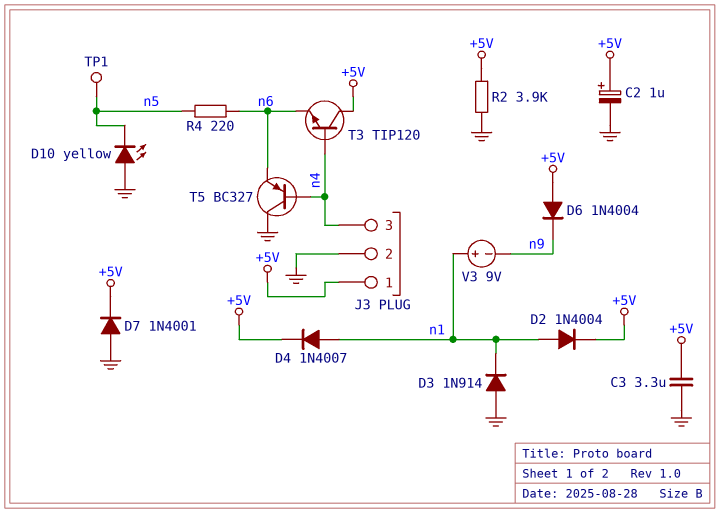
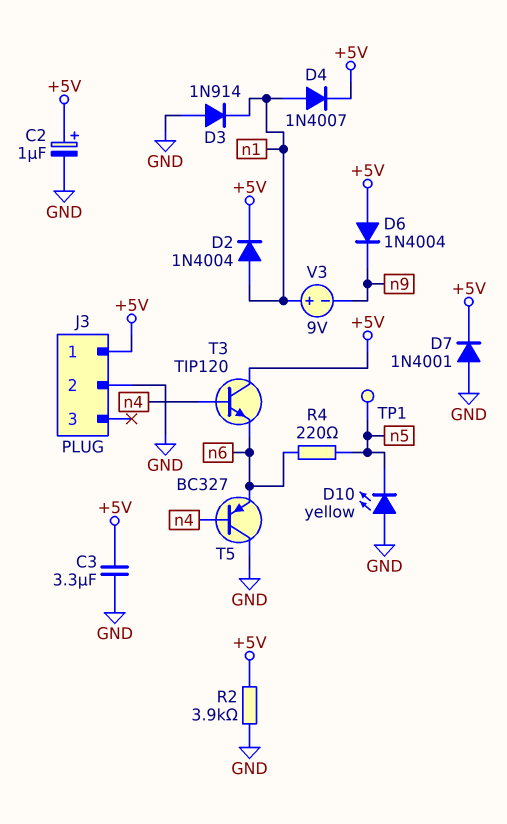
J3 pin 3: n4 -> none

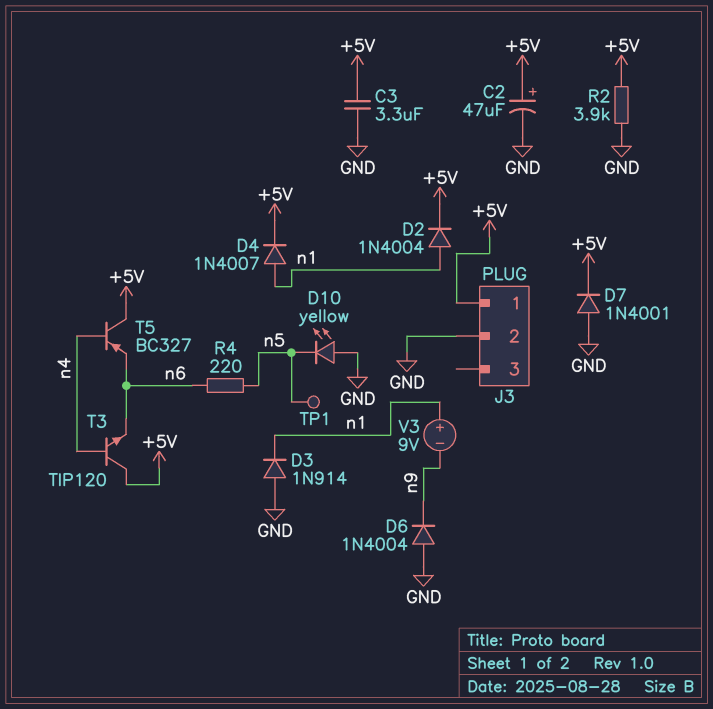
C2: 1uF (plus +5V, minus GND) -> 47uF (plus +5V, minus GND)
D6: diode 1N4004 (A +5V, K n9) -> diode 1N4004 (A GND, K n9)
T5: PNP BC327 (B n4, C GND, E n6) -> PNP BC327 (B n4, C +5V, E n6)

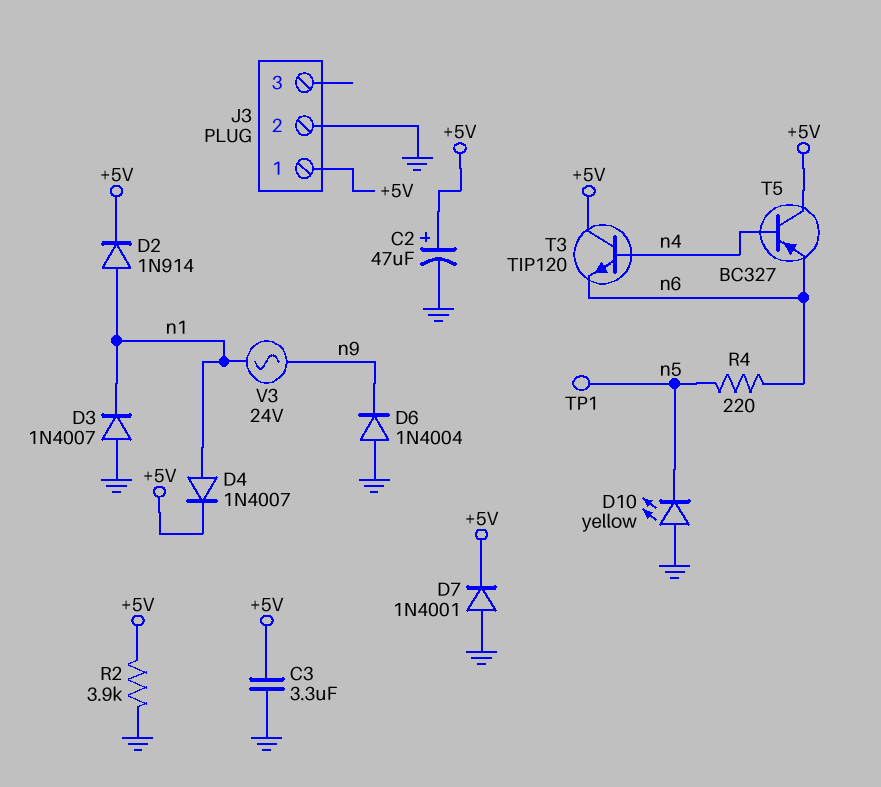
D2: diode 1N4004 (A n1, K +5V) -> diode 1N914 (A n1, K +5V)
D3: diode 1N914 (A GND, K n1) -> diode 1N4007 (A GND, K n1)
V3: 9V (plus n1, minus n9) -> AC 24V (n1, n9)

